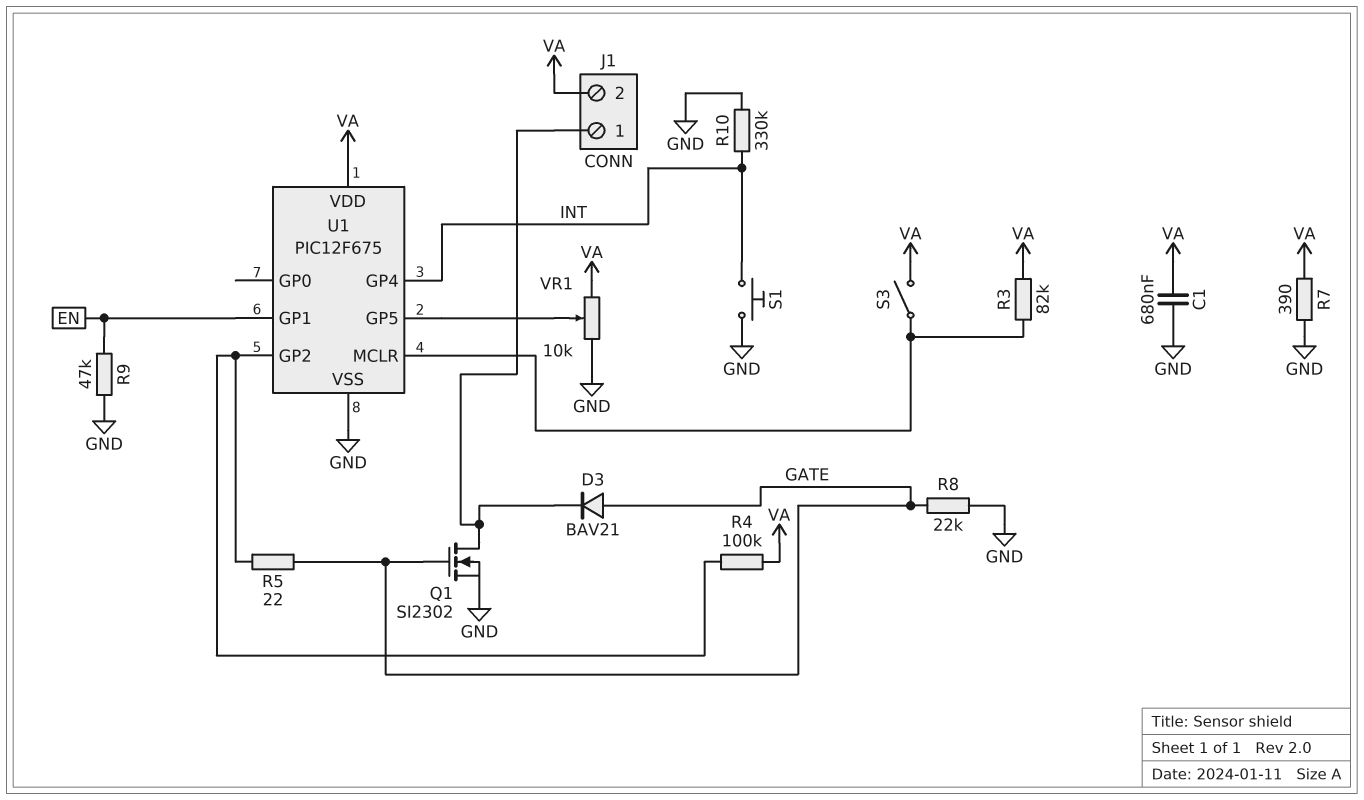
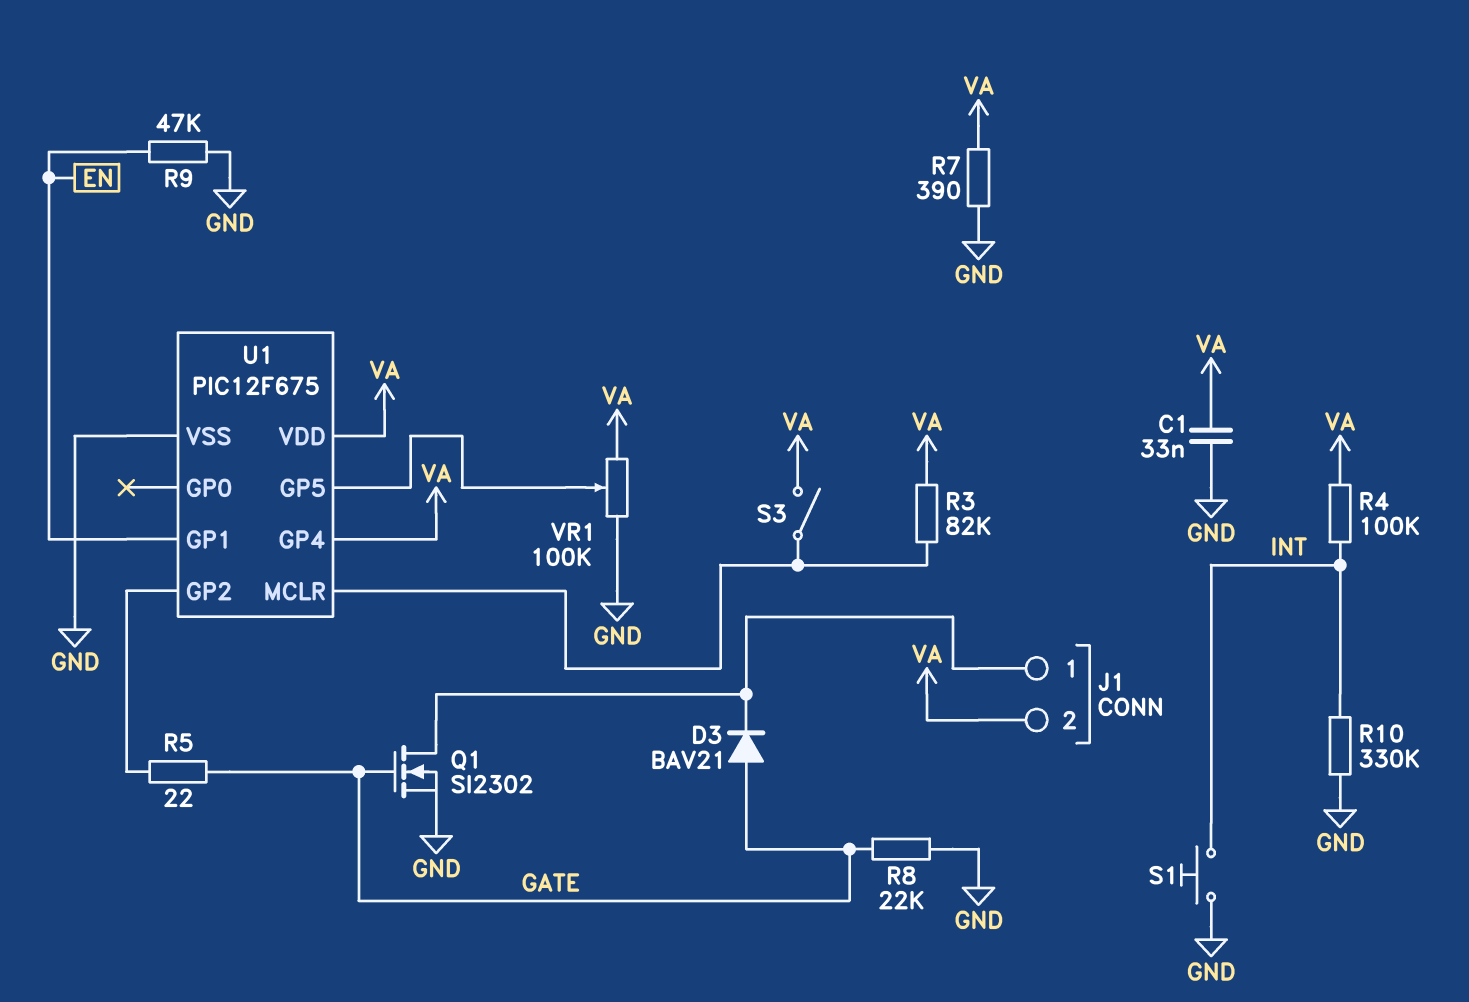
C1: 680nF (GND, VA) -> 33nF (GND, VA)
R4: 100k (U1/GP2, VA) -> 100k (INT, VA)
U1 pin GP4: INT -> VA
VR1: 10k (GND, VA, wiper U1/GP5) -> 100k (GND, VA, wiper U1/GP5)

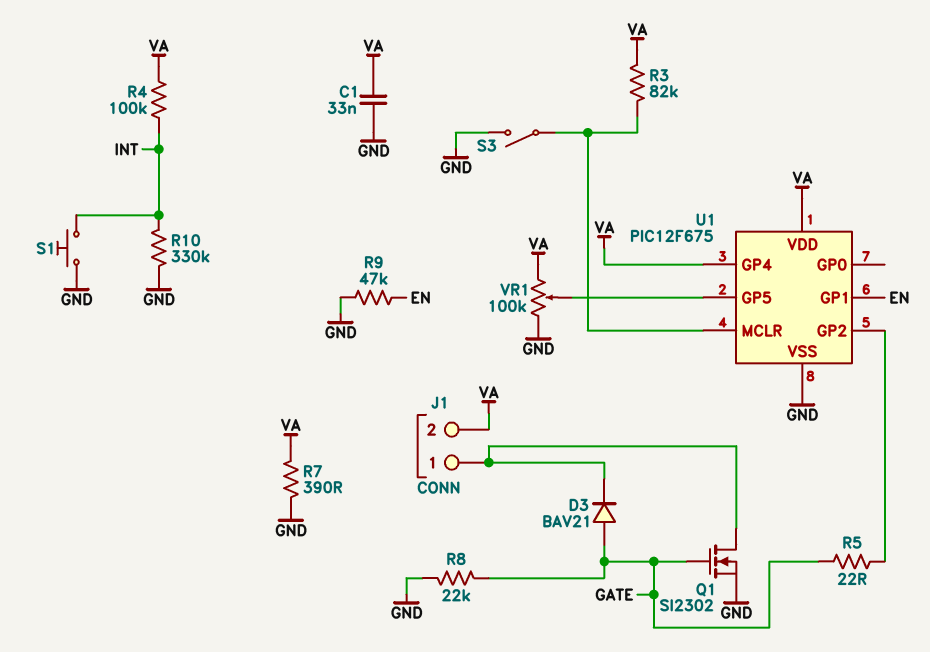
S3: switch (U1/MCLR, VA) -> switch (GND, U1/MCLR)

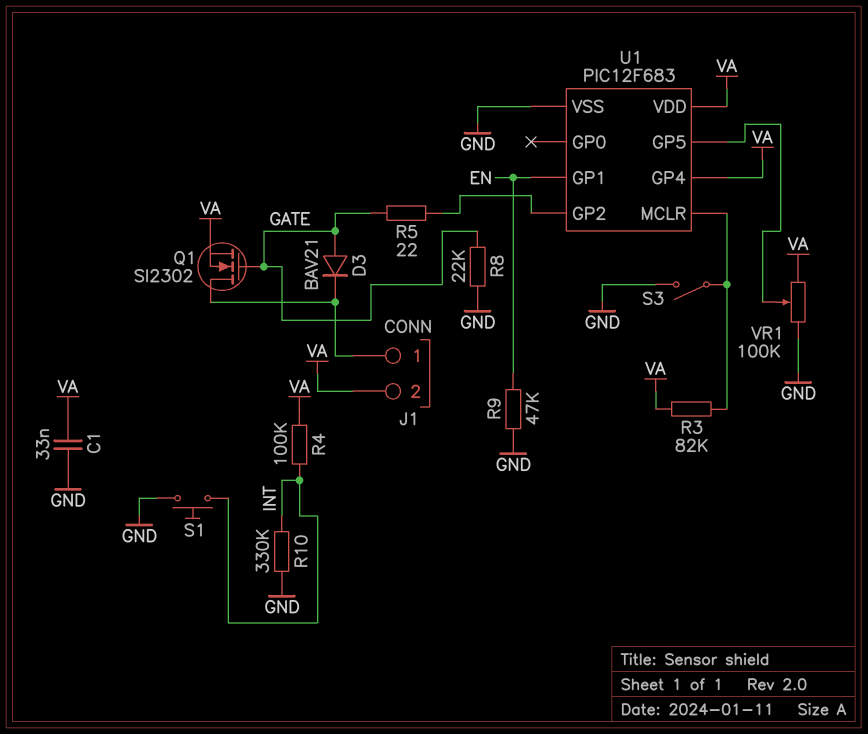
Q1: NMOS SI2302 (G GATE, D J1/1, S GND) -> NMOS SI2302 (G GATE, D J1/1, S VA)
R7: 390 (GND, VA) -> none
U1: PIC12F675 -> PIC12F683

